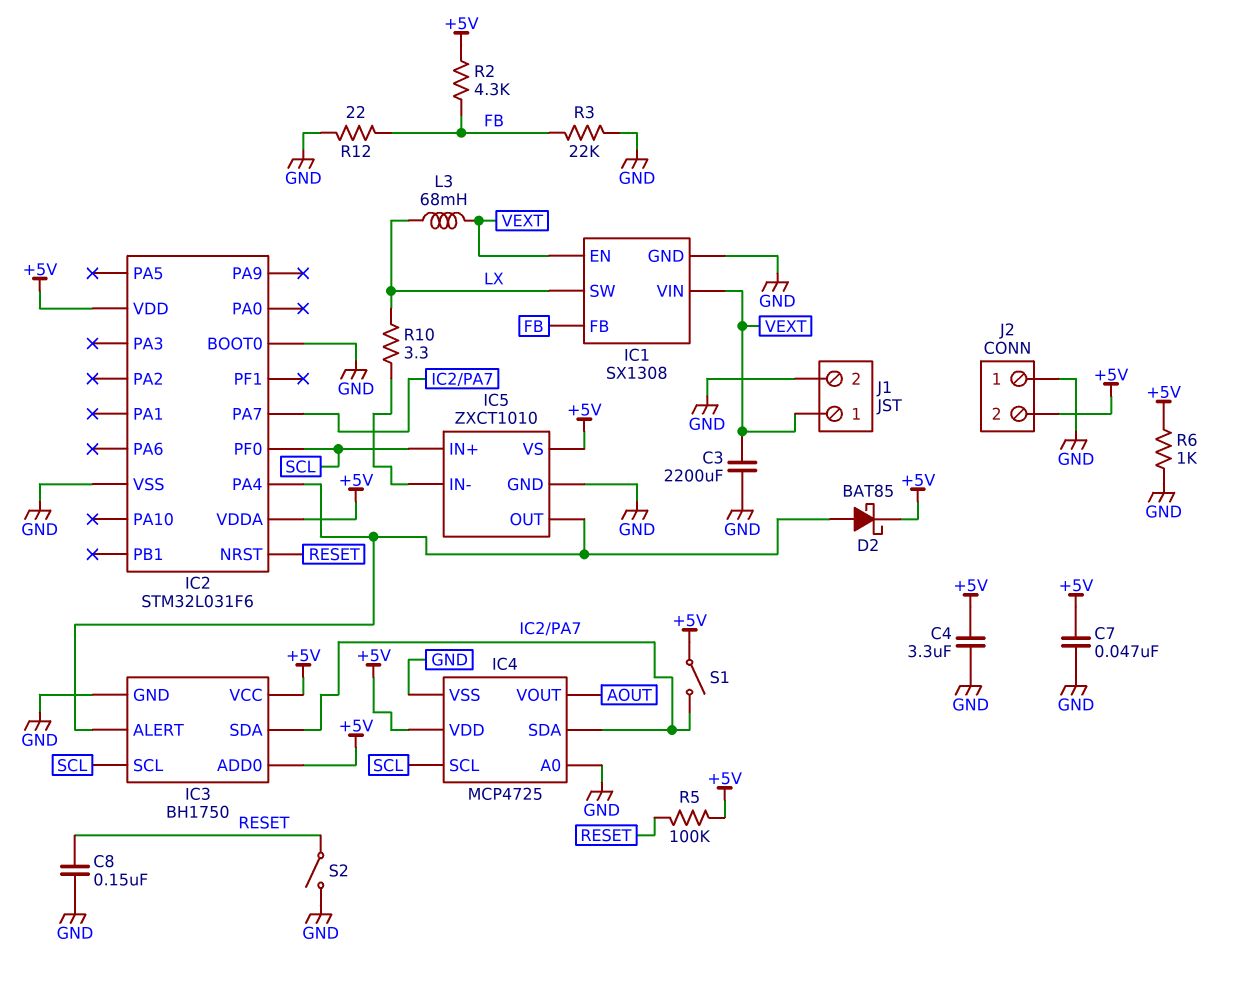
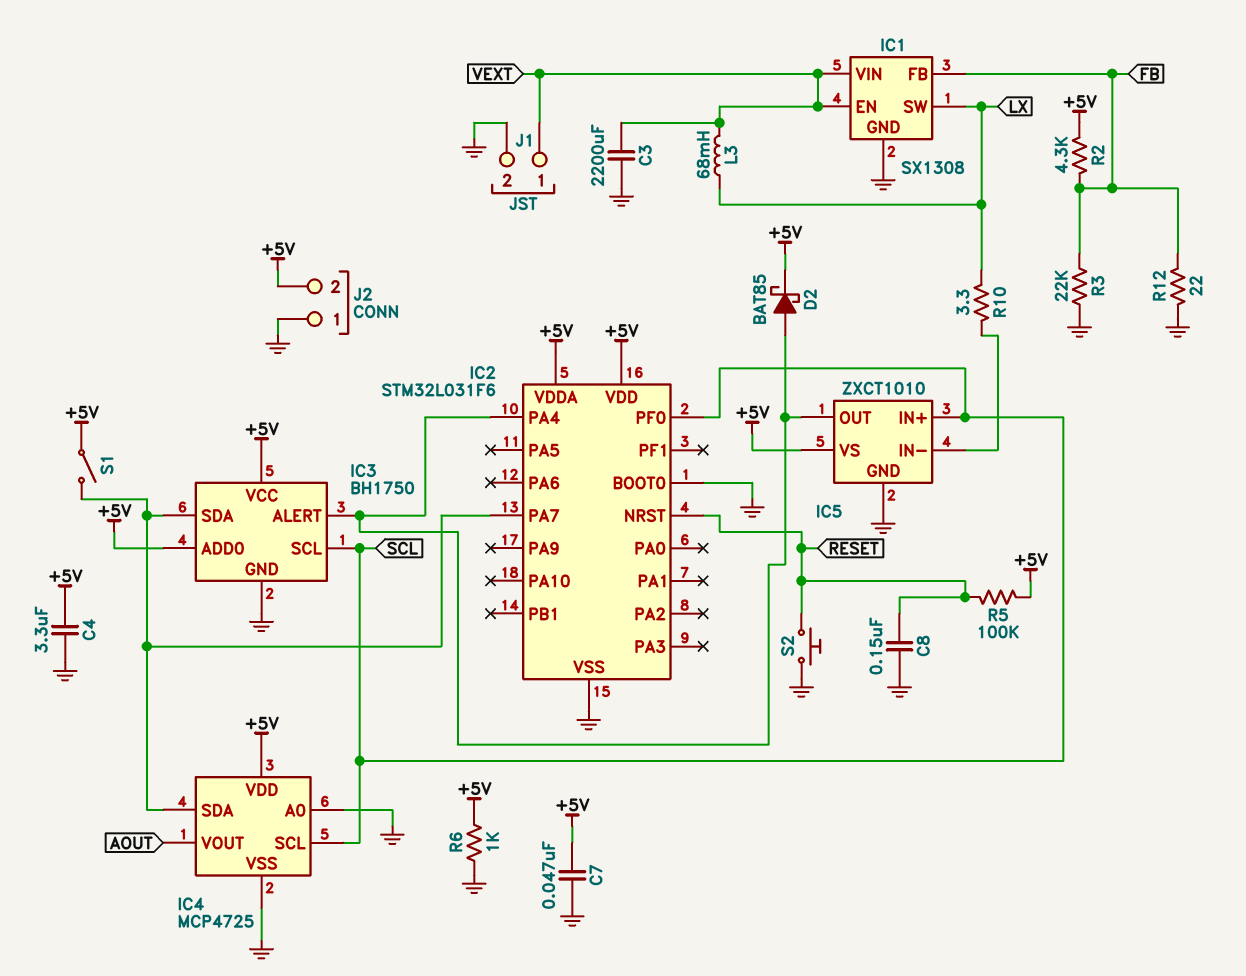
S2: switch (GND, RESET) -> button (GND, RESET)

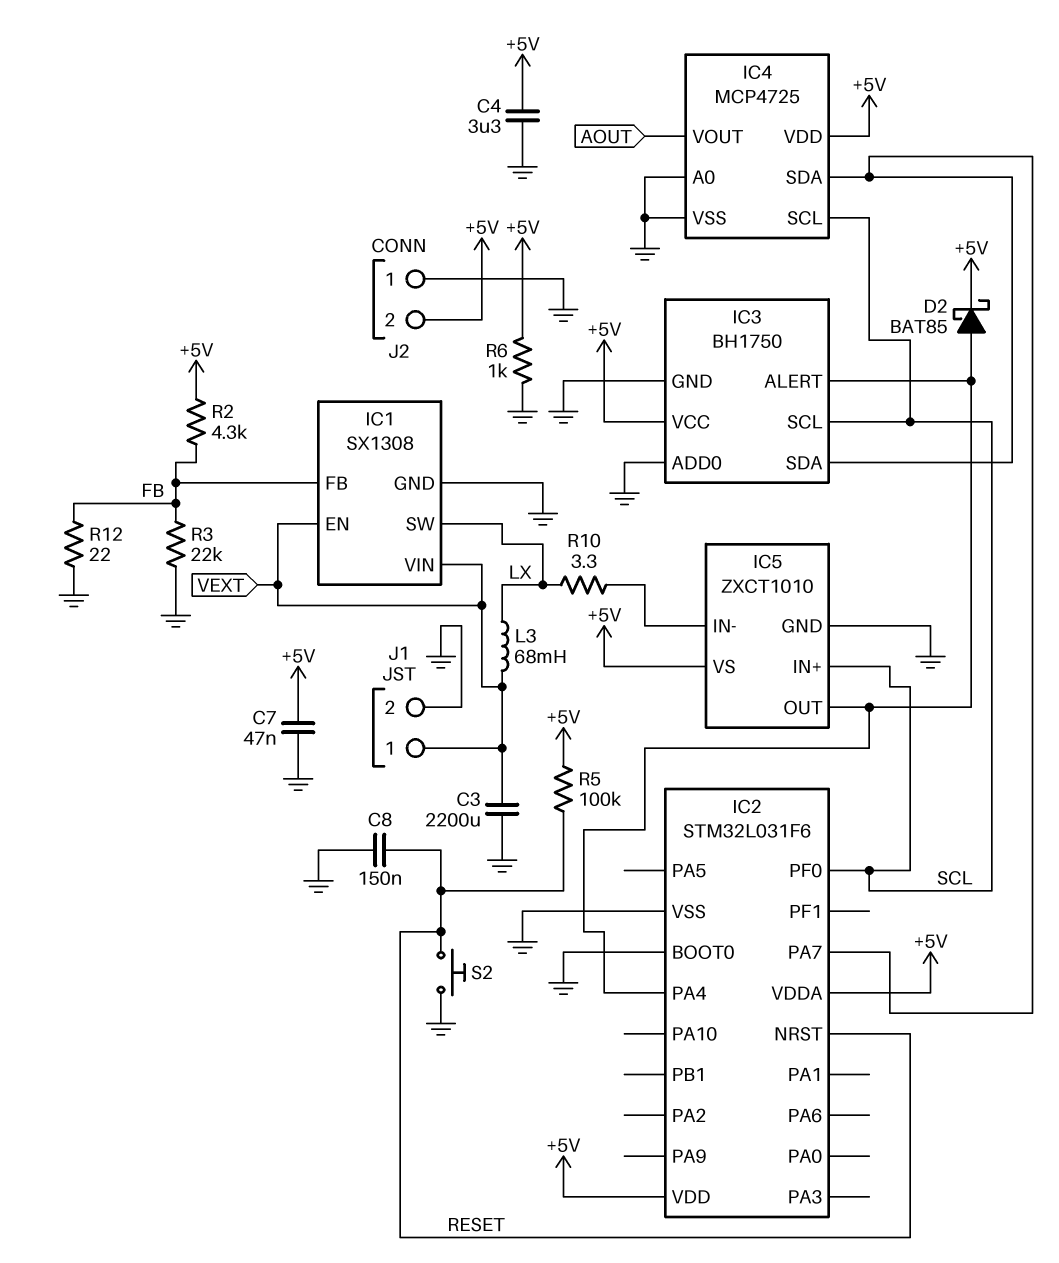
IC3 pin ADD0: +5V -> GND
S1: switch (+5V, IC2/PA7) -> none

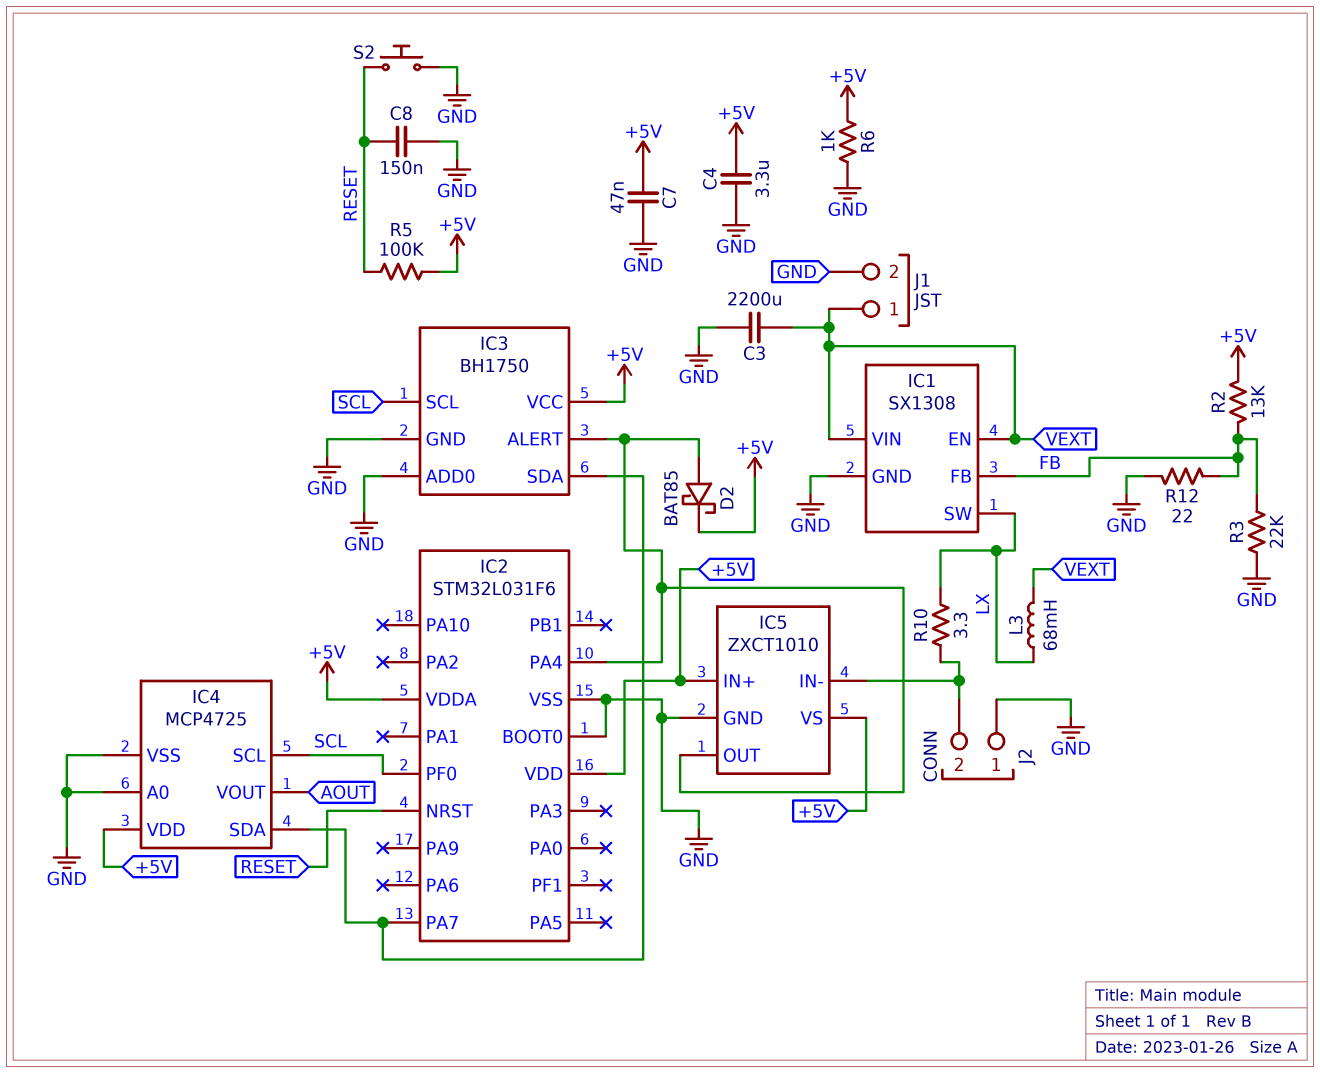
IC5 pin IN+: SCL -> +5V
J2 pin 2: +5V -> IC5/IN-
R2: 4.3k (+5V, FB) -> 13k (+5V, FB)

